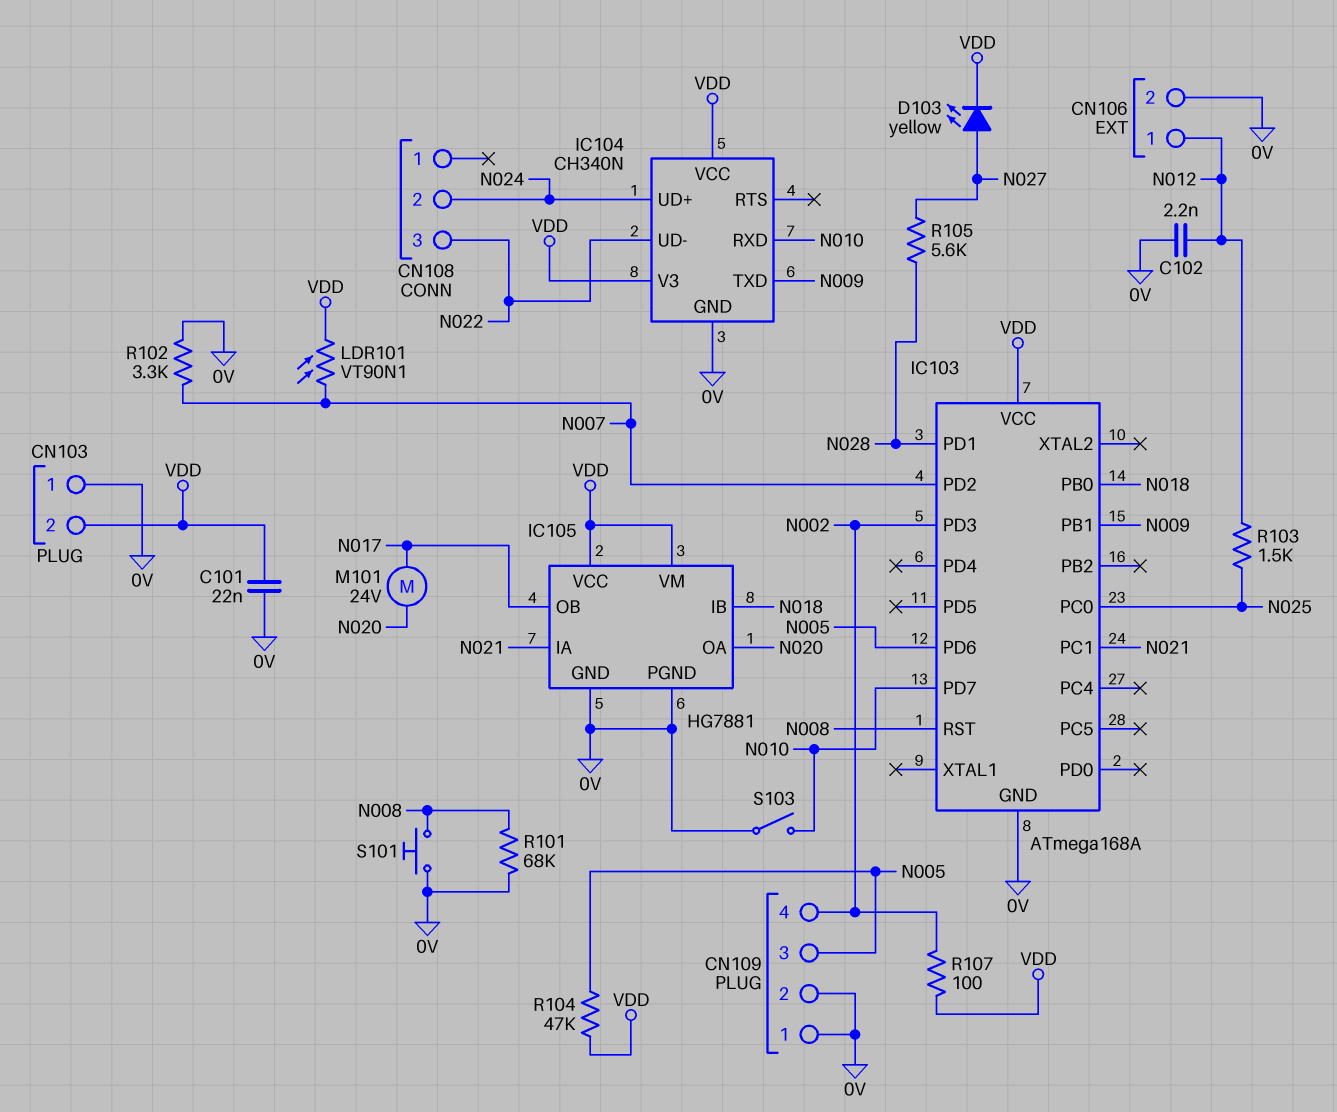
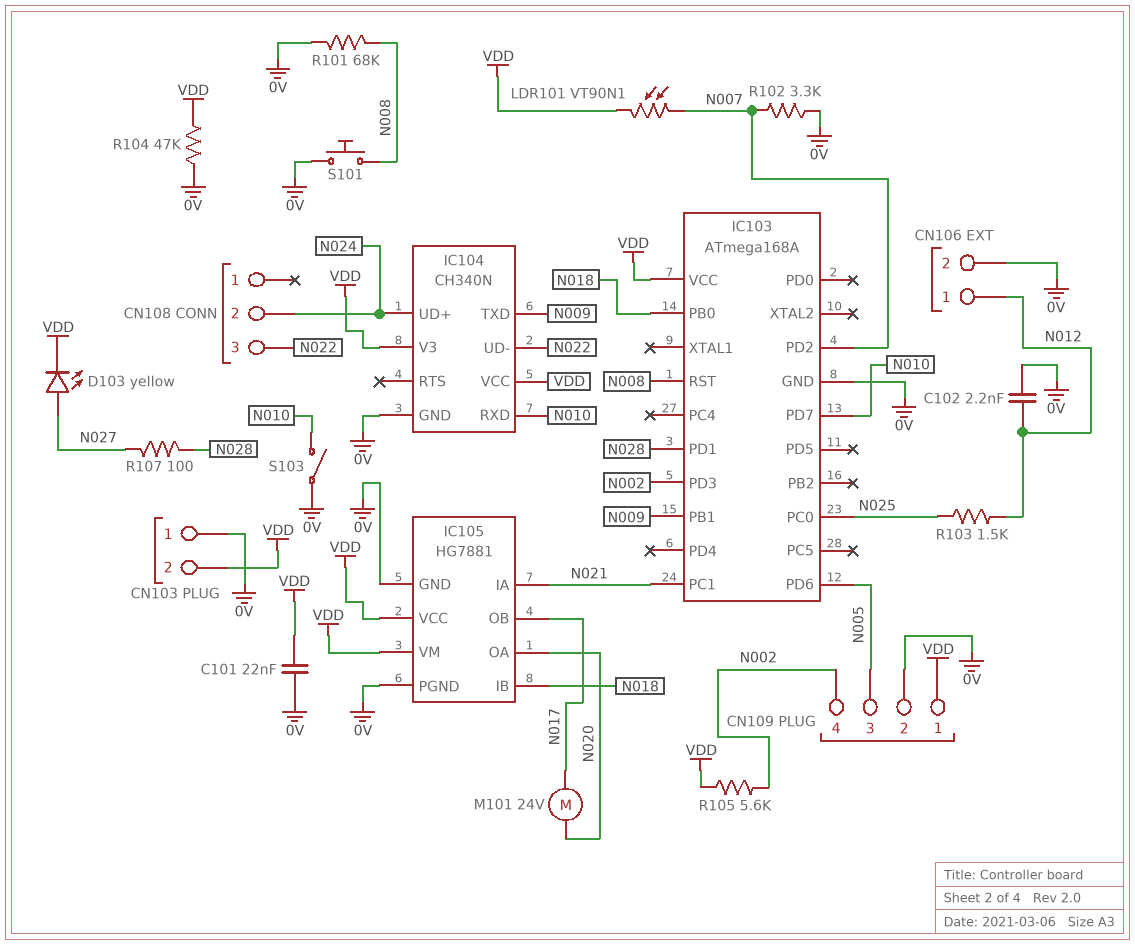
CN109 pin 1: 0V -> VDD
R104: 47k (N005, VDD) -> 47k (0V, VDD)
R105: 5.6k (N027, N028) -> 5.6k (N002, VDD)
R107: 100 (N002, VDD) -> 100 (N027, N028)

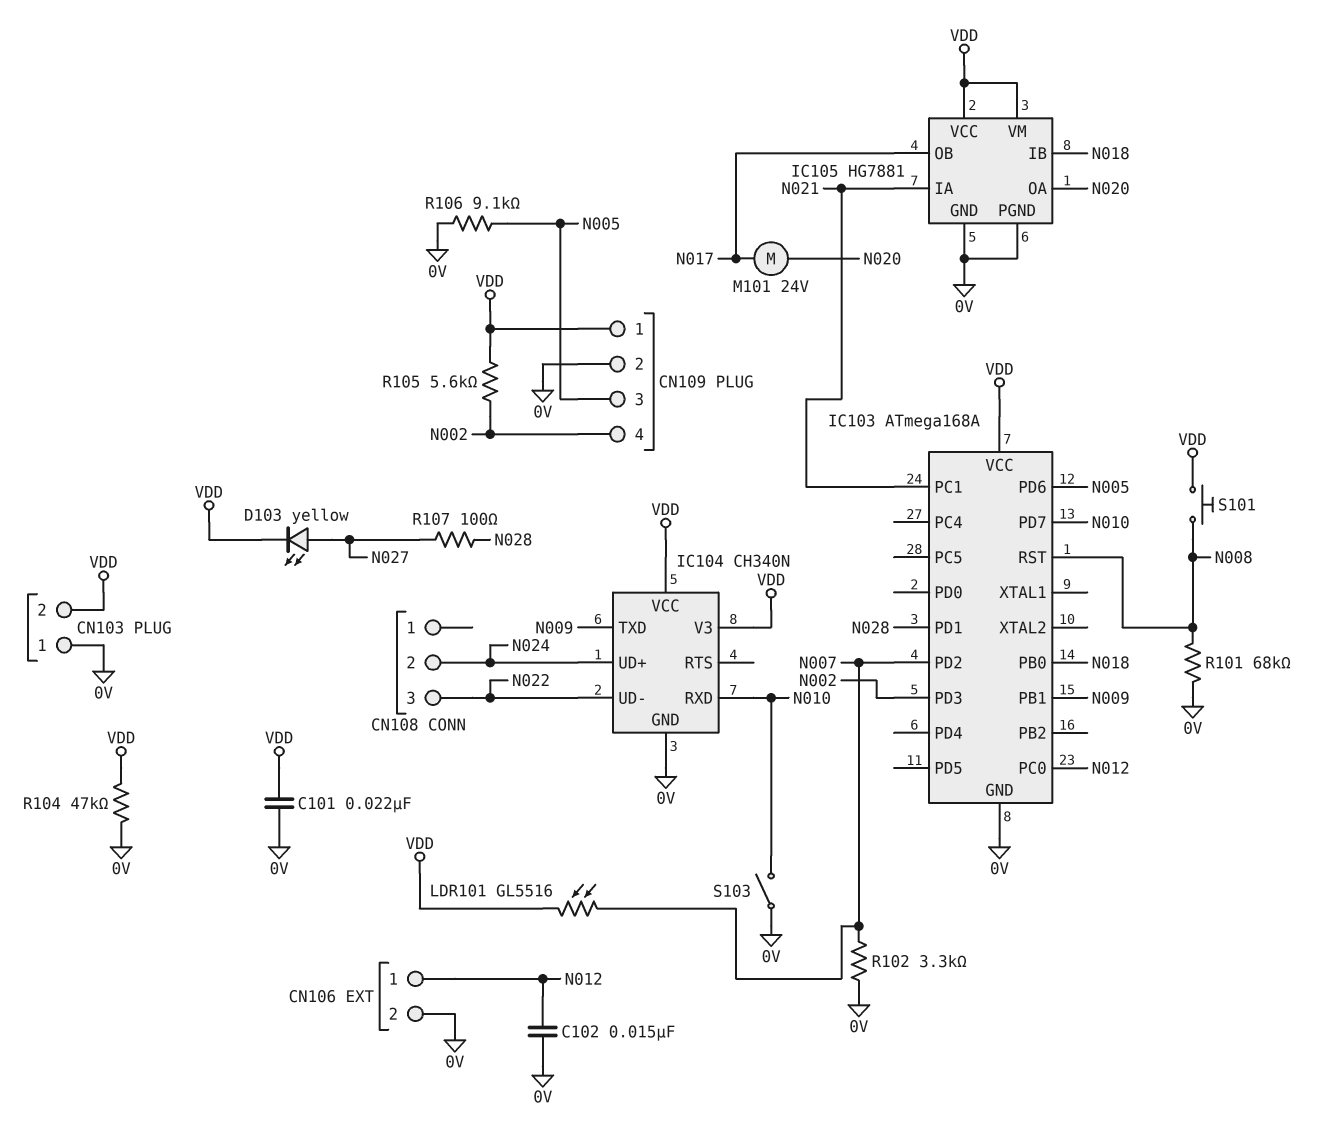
C102: 2.2nF (0V, N012) -> 15nF (0V, N012)
IC103 pin PC0: N025 -> N012
LDR101: VT90N1 (N007, VDD) -> GL5516 (N007, VDD)
R103: 1.5k (N012, N025) -> none
R106: none -> 9.1k (0V, N005)
S101: button (0V, N008) -> button (N008, VDD)

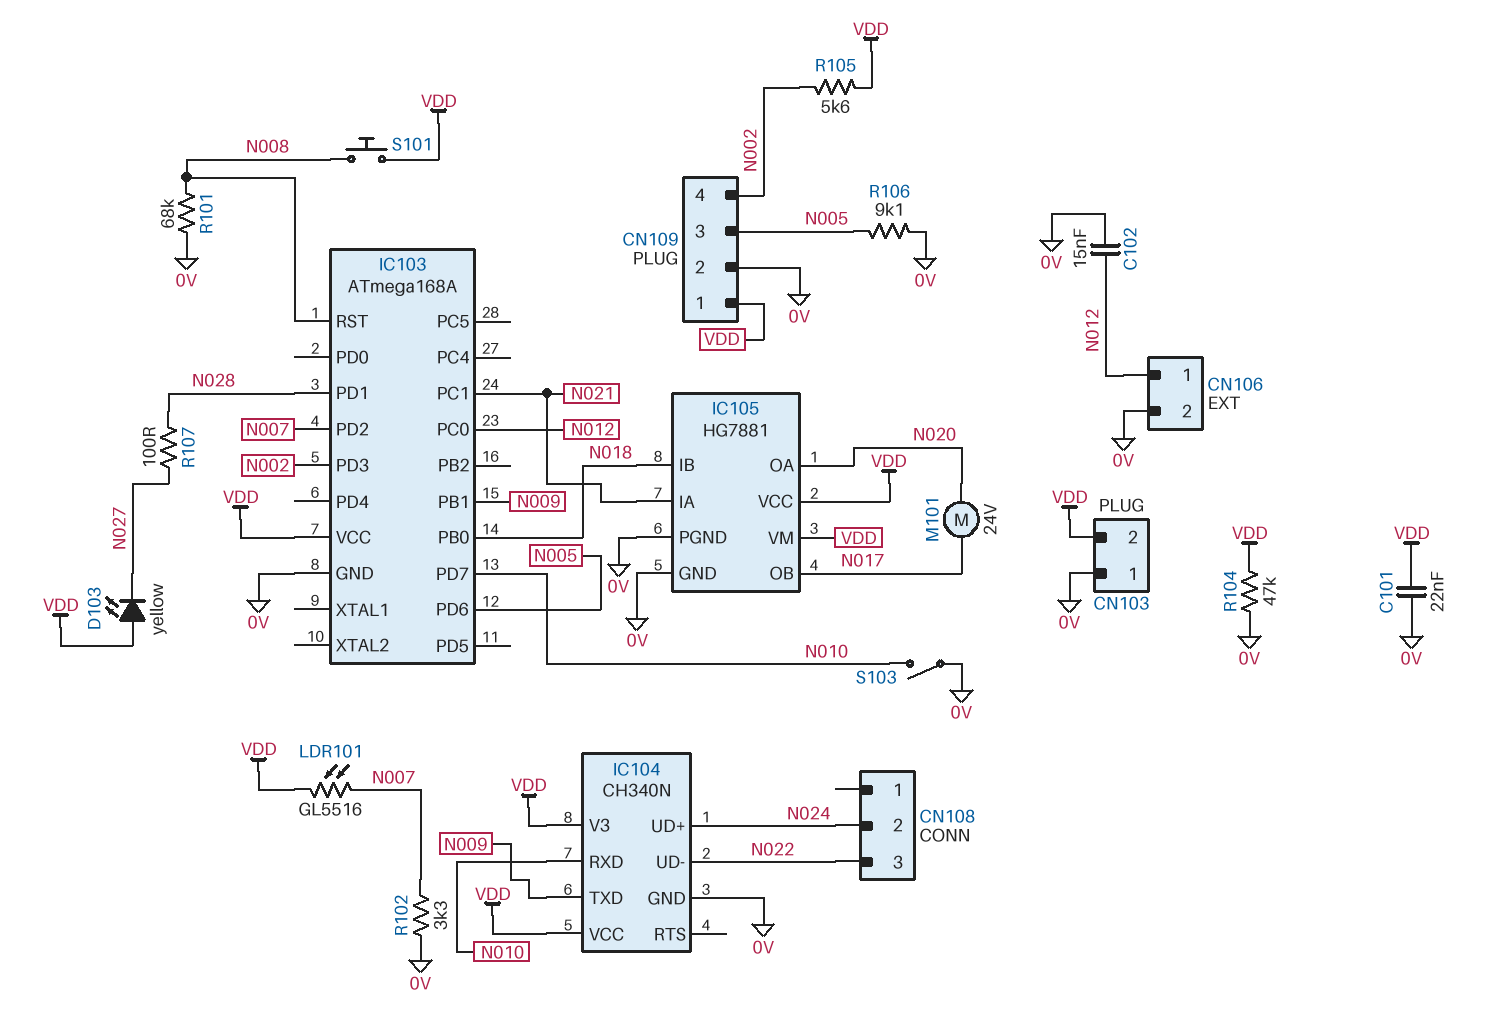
D103: LED yellow (A N027, K VDD) -> LED yellow (A VDD, K N027)

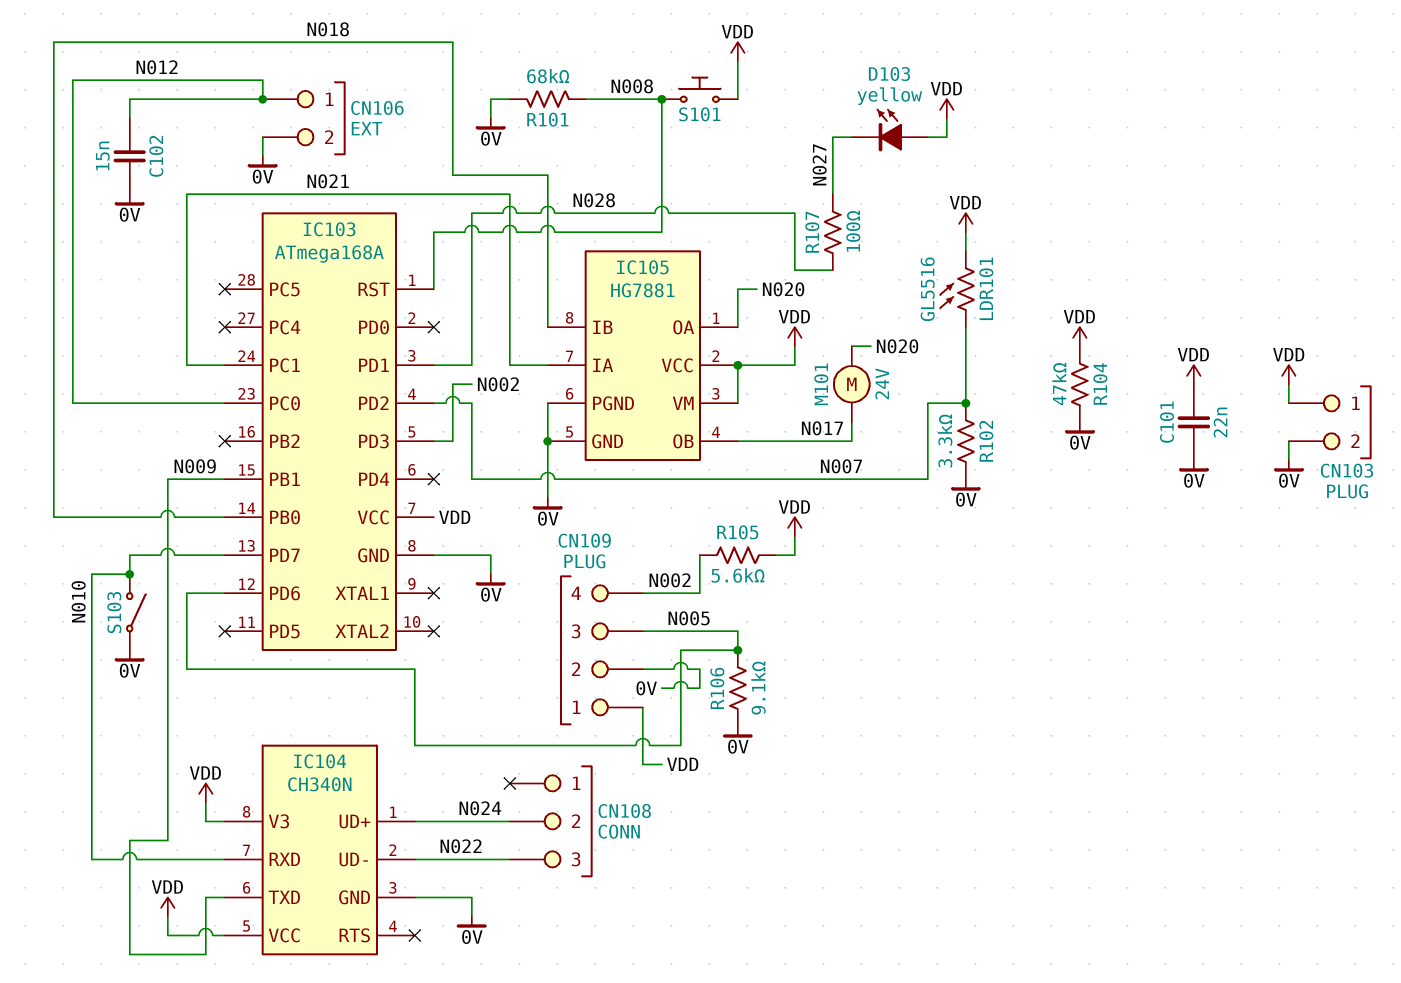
CN103 pin 1: 0V -> VDD
CN103 pin 2: VDD -> 0V

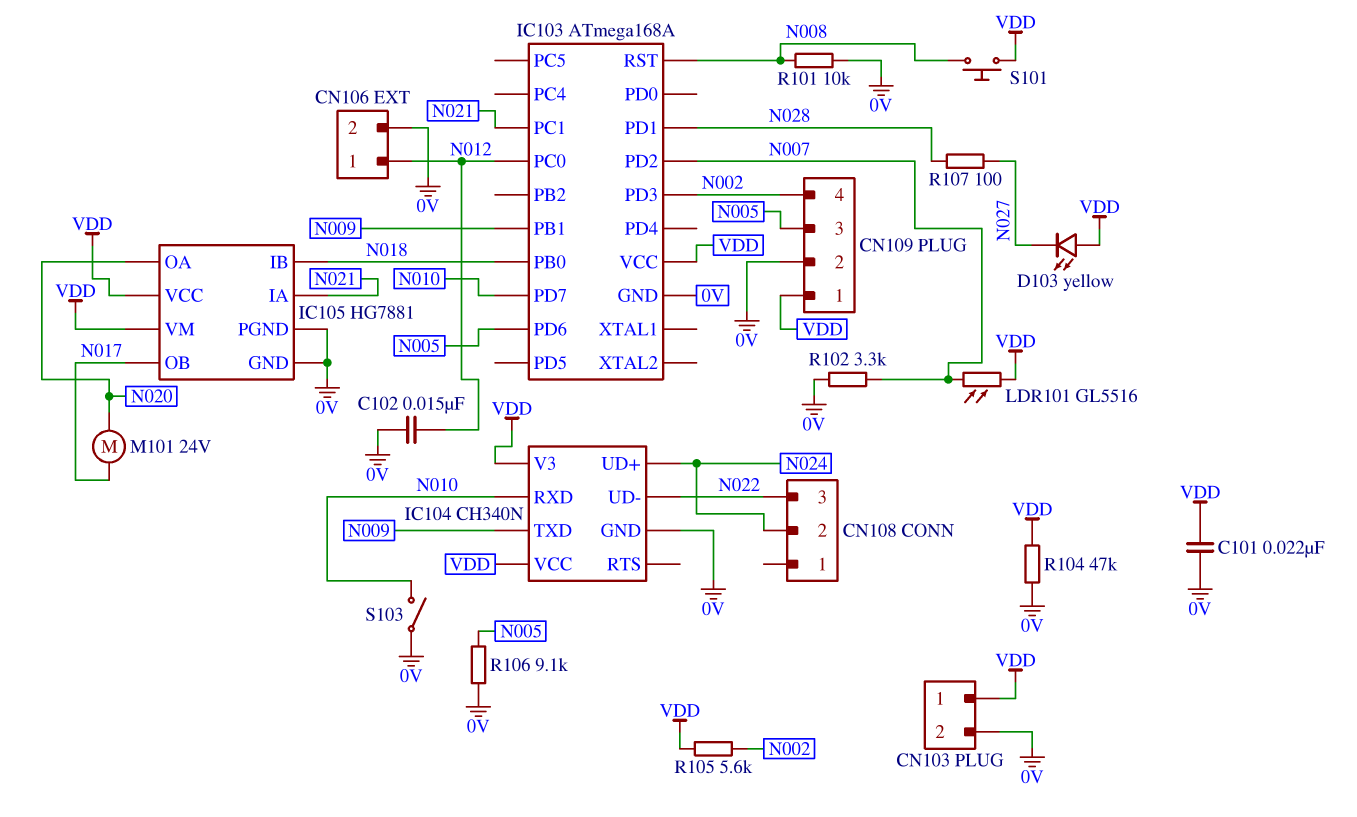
R101: 68k (0V, N008) -> 10k (0V, N008)

